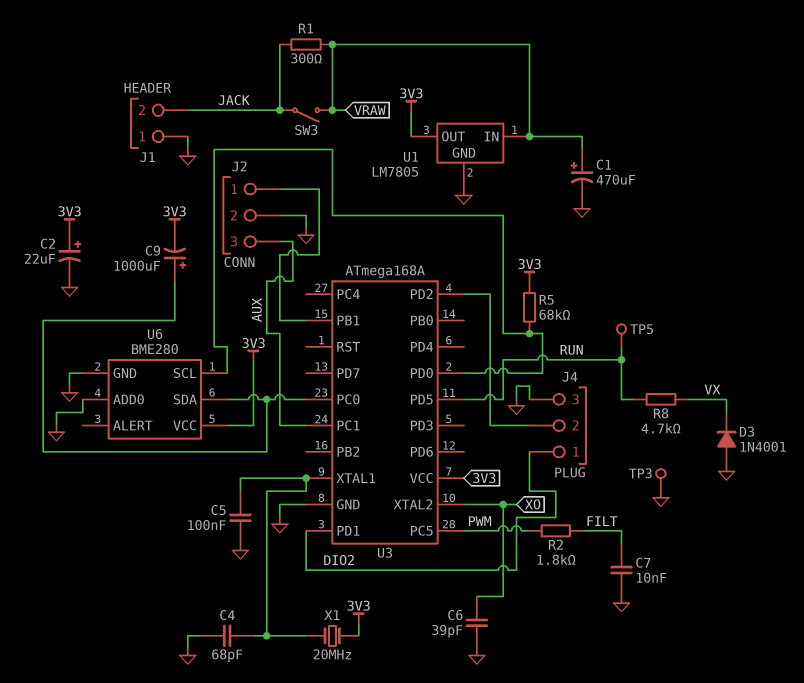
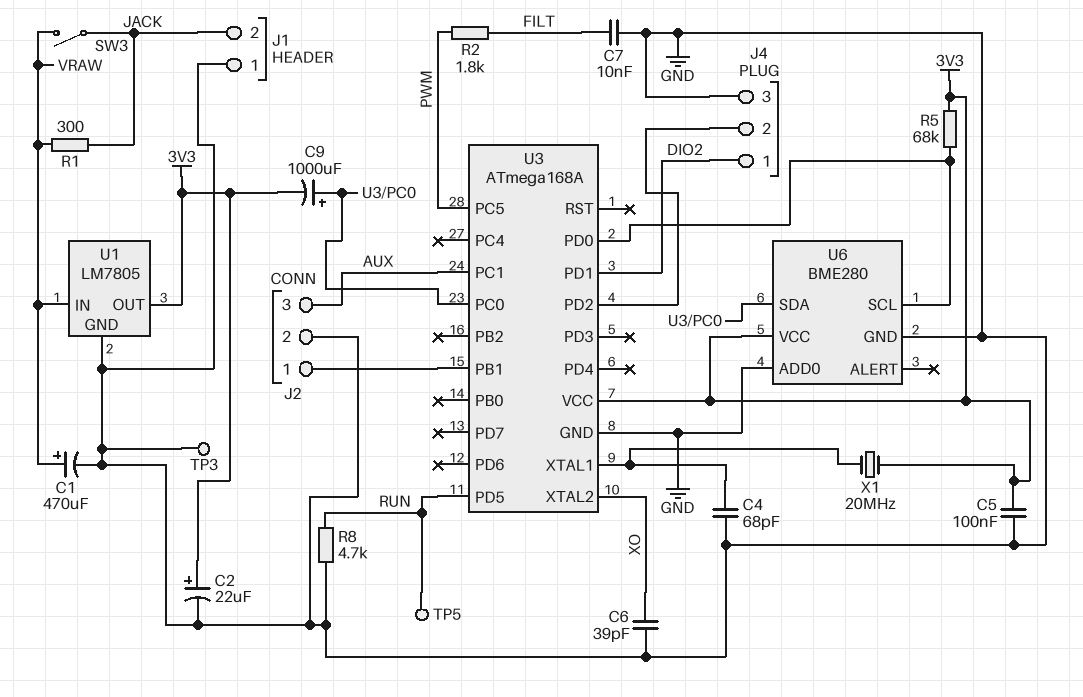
C5: 100nF (GND, U3/XTAL1) -> 100nF (3V3, GND)
D3: diode 1N4001 (A GND, K VX) -> none
R8: 4.7k (RUN, VX) -> 4.7k (GND, RUN)

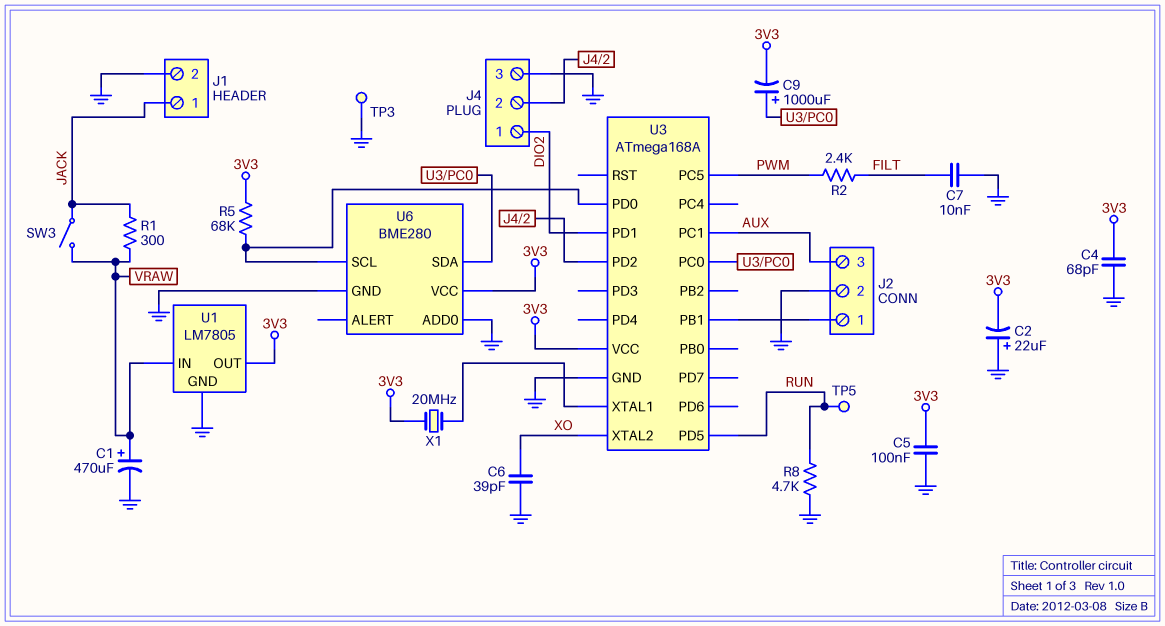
C2: 22uF (plus 3V3, minus GND) -> 22uF (plus GND, minus 3V3)
C4: 68pF (GND, U3/XTAL1) -> 68pF (3V3, GND)
J1 pin 1: GND -> JACK
J1 pin 2: JACK -> GND
R2: 1.8k (FILT, PWM) -> 2.4k (FILT, PWM)

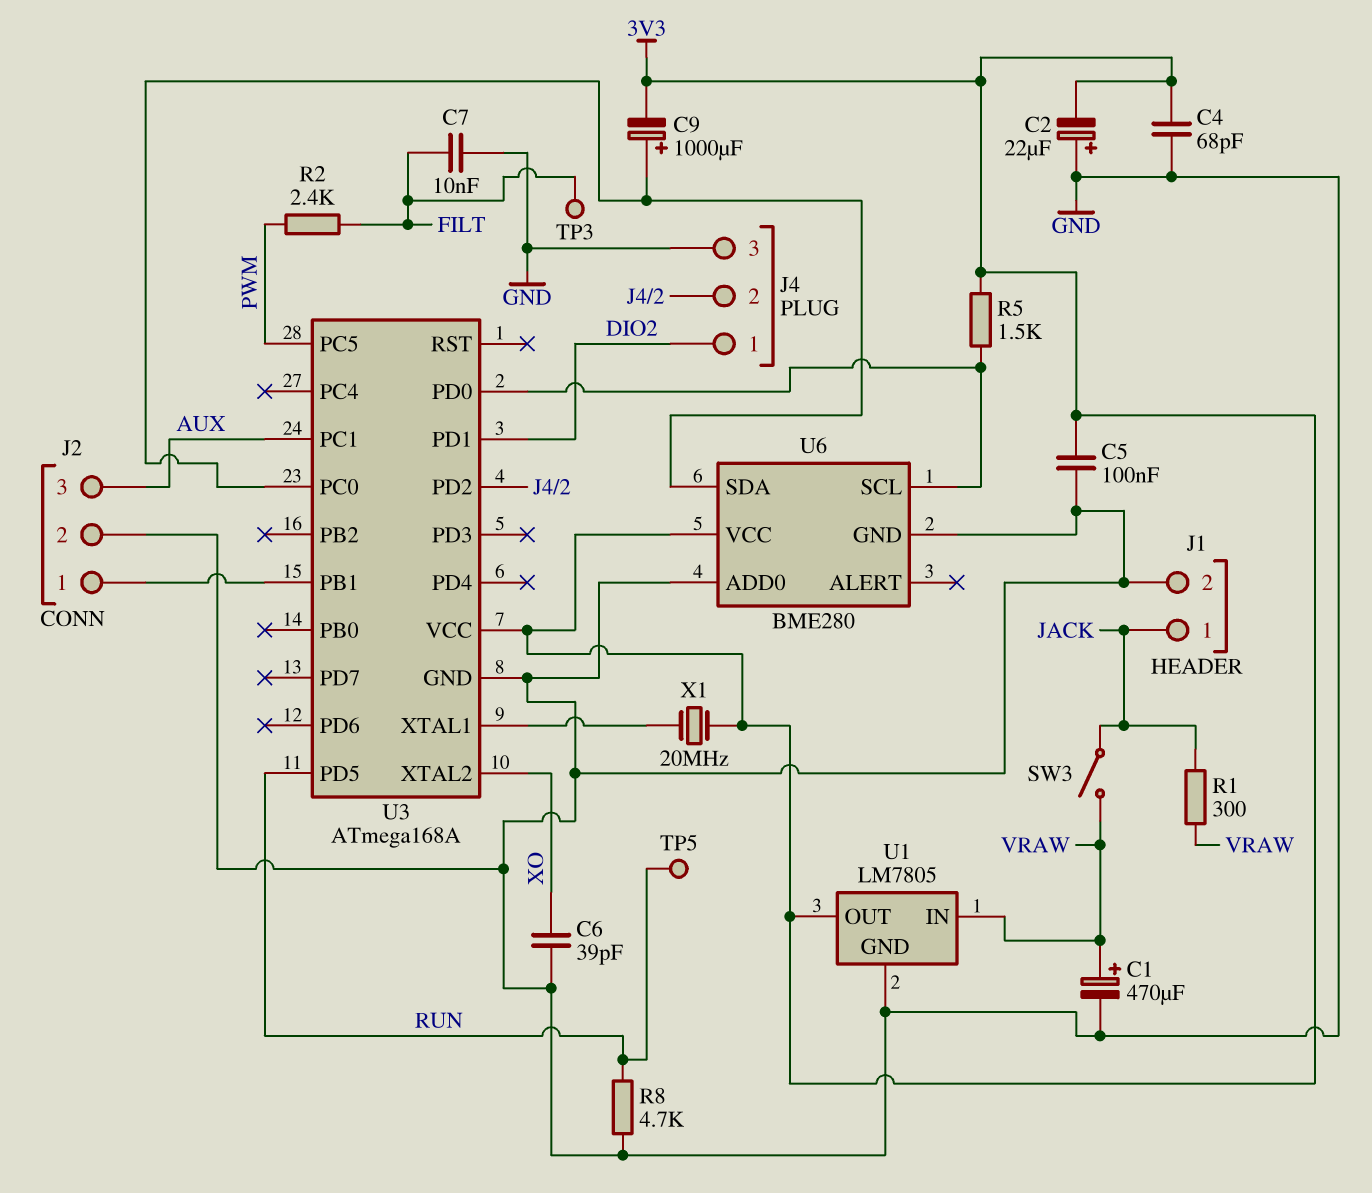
R5: 68k (3V3, U3/PD0) -> 1.5k (3V3, U3/PD0)
TP3: test point (GND) -> test point (FILT)

